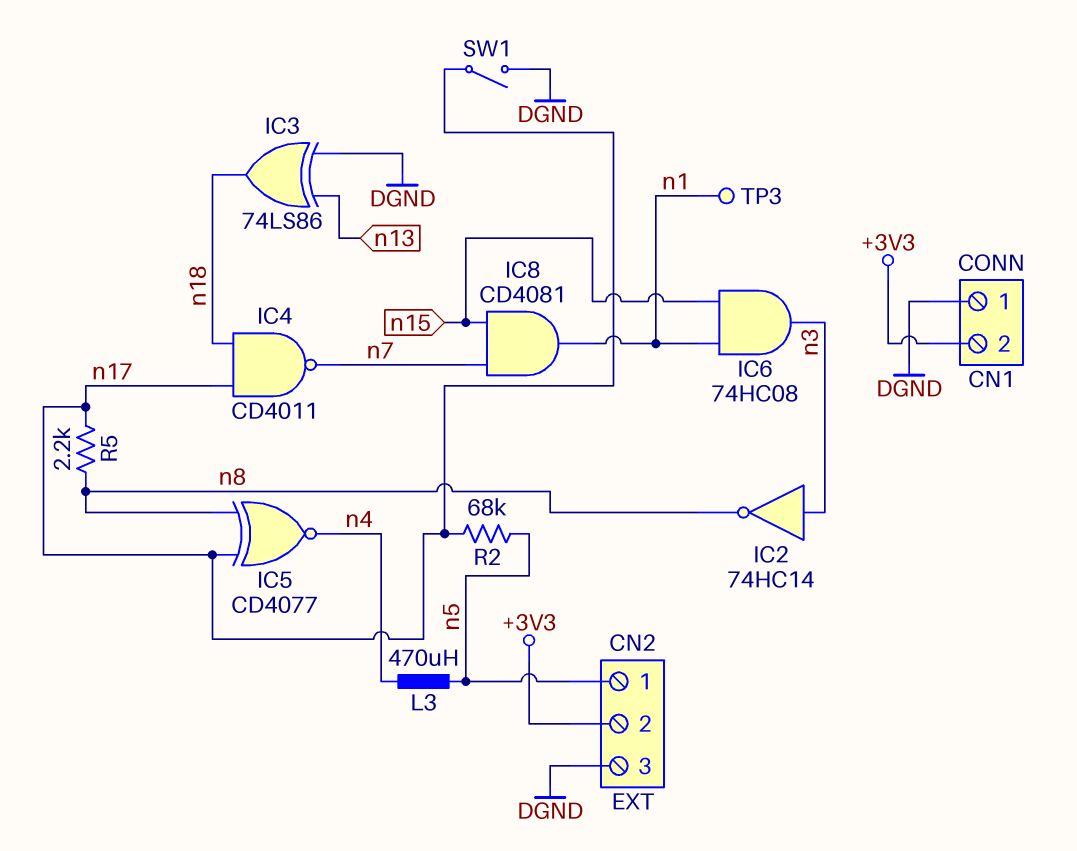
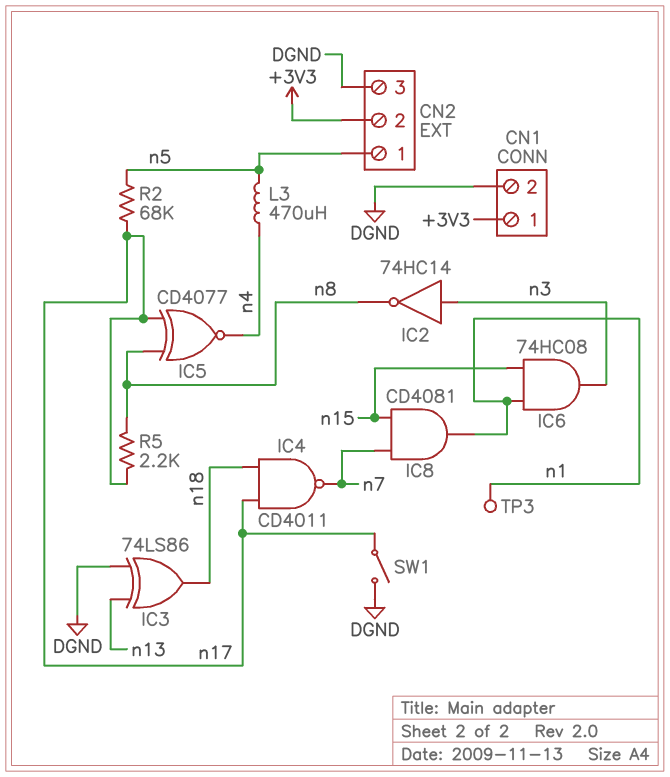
CN1 pin 1: DGND -> +3V3
CN1 pin 2: +3V3 -> DGND

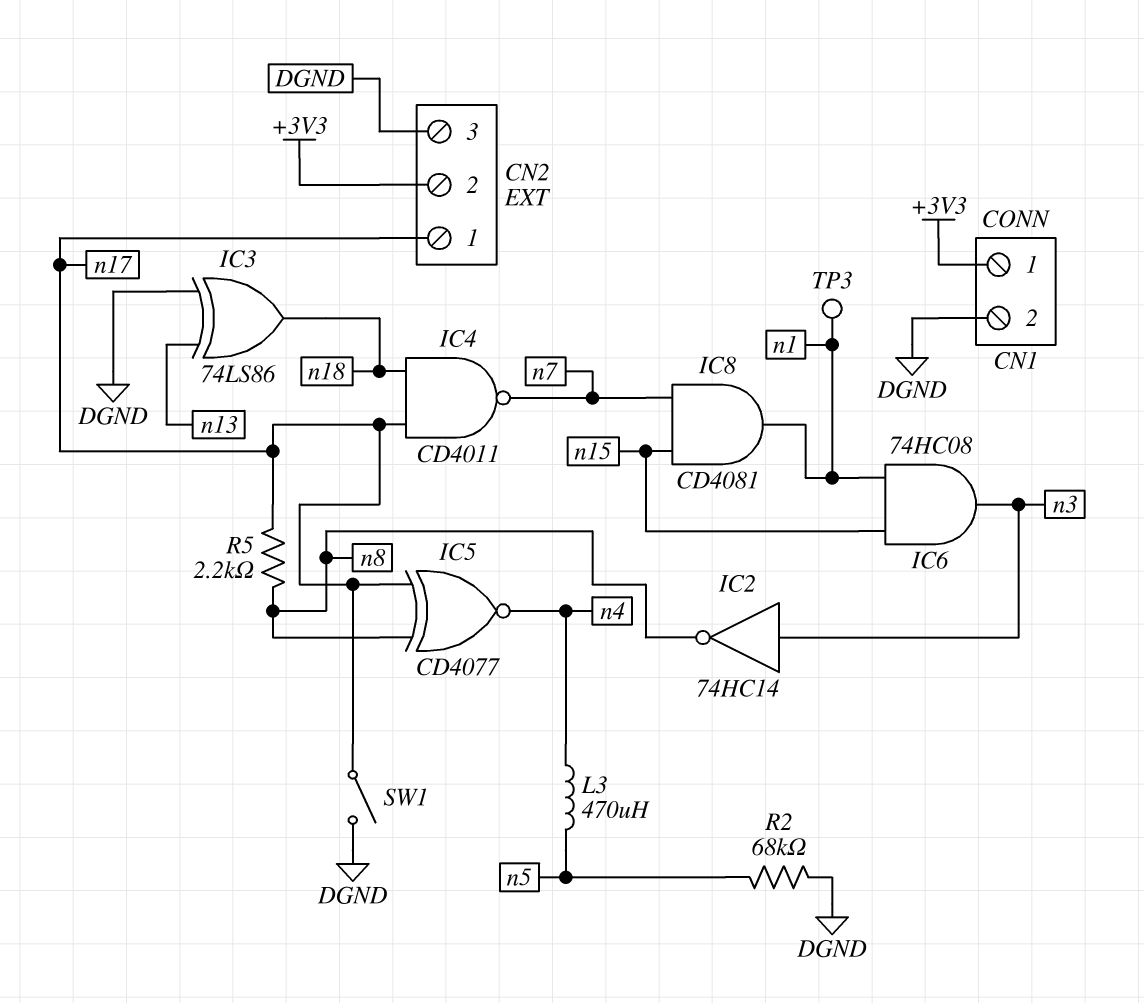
CN2 pin 1: n5 -> n17
R2: 68k (n5, n17) -> 68k (DGND, n5)

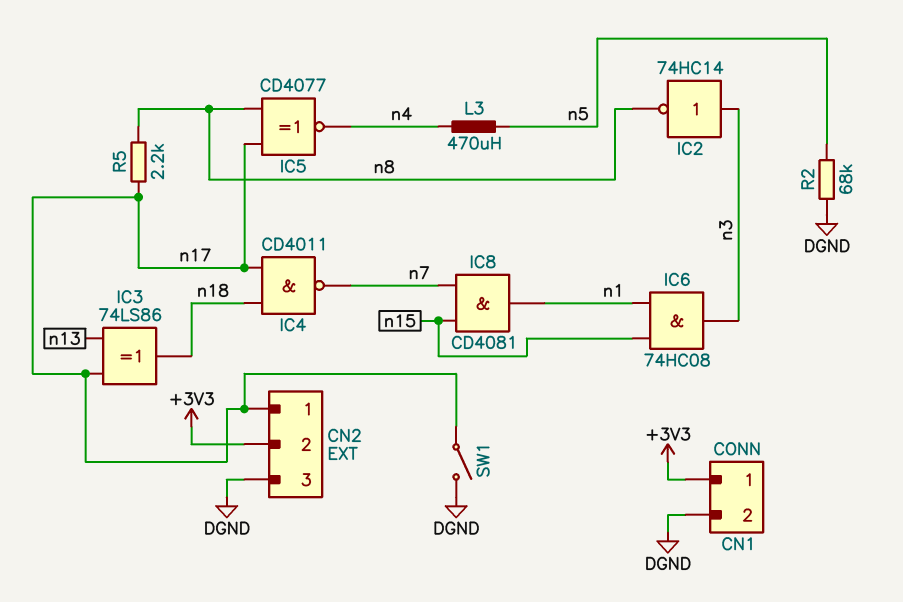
IC3: XOR 74LS86 (in DGND, in n13, out n18) -> XOR 74LS86 (in n13, in n17, out n18)
TP3: test point (n1) -> none

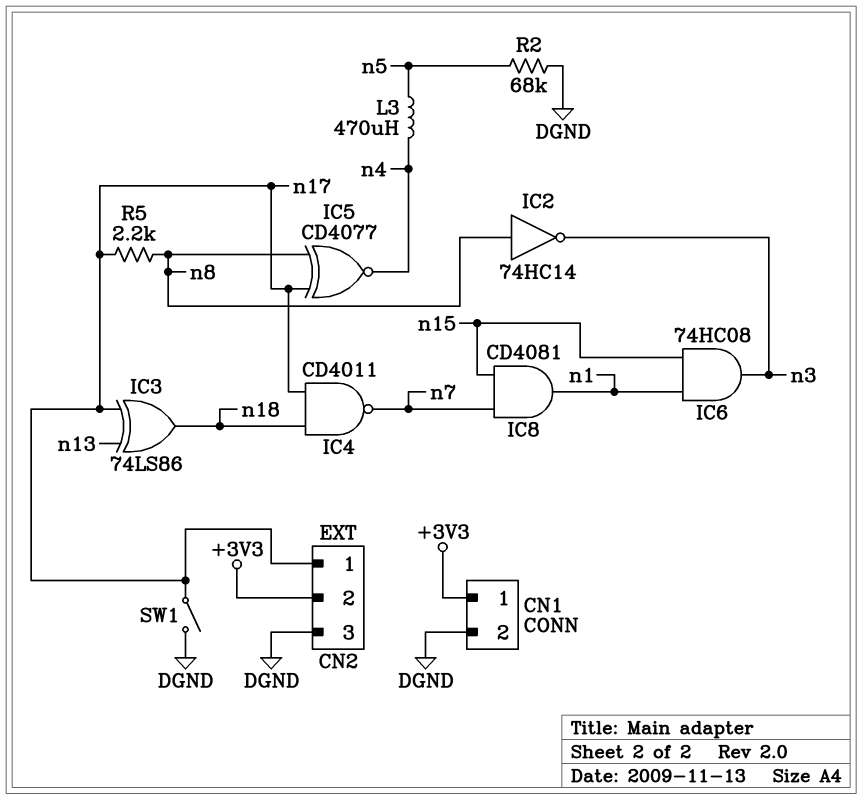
IC2: NOT 74HC14 (in n3, out n8) -> NOT 74HC14 (in n8, out n3)

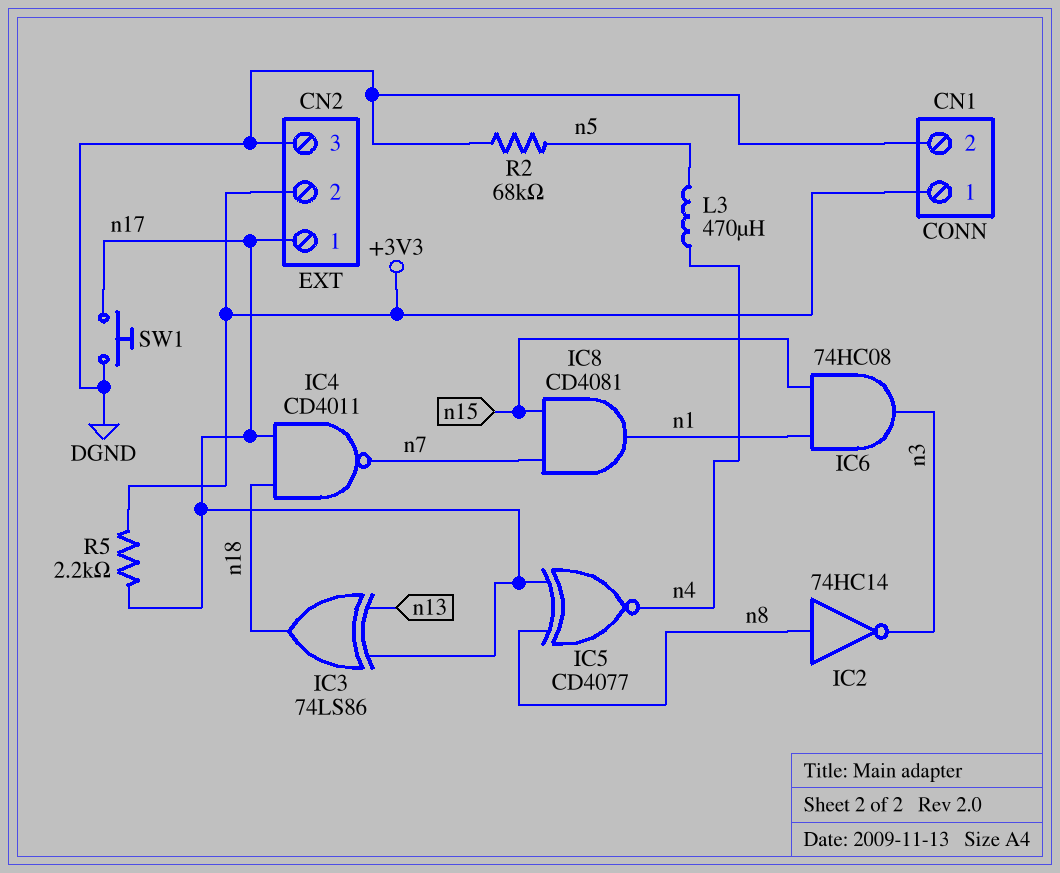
R5: 2.2k (n8, n17) -> 2.2k (+3V3, n17)
SW1: switch (DGND, n17) -> button (DGND, n17)

